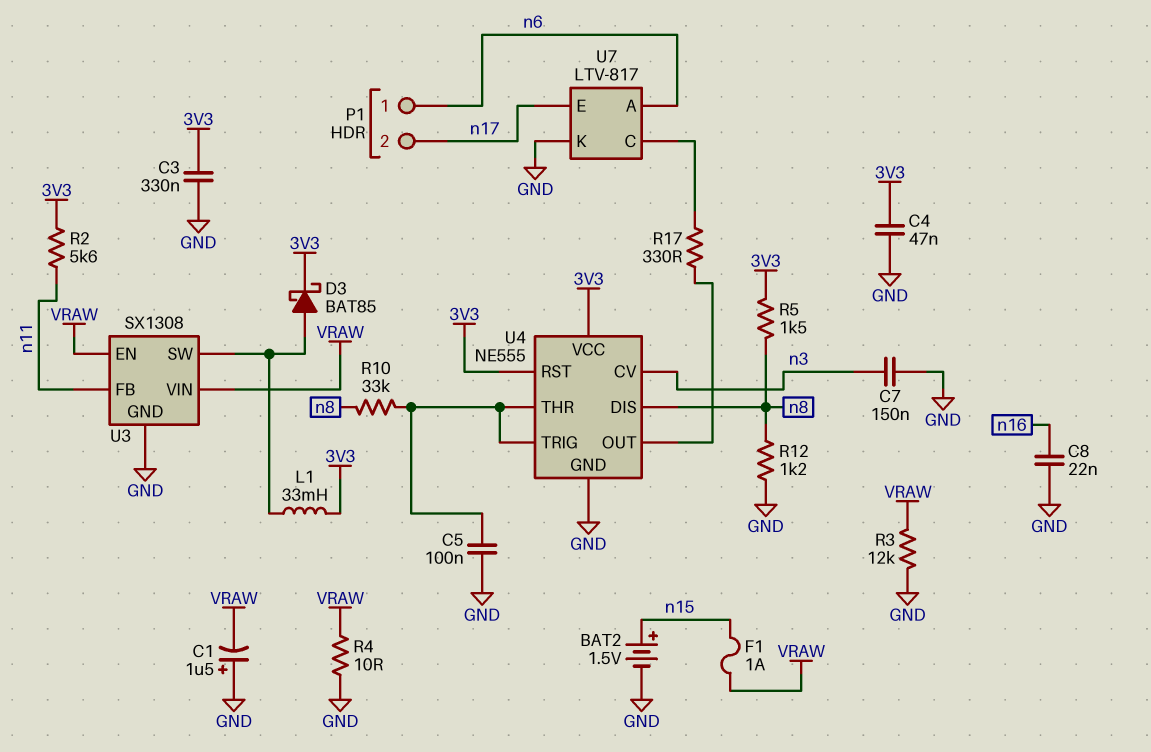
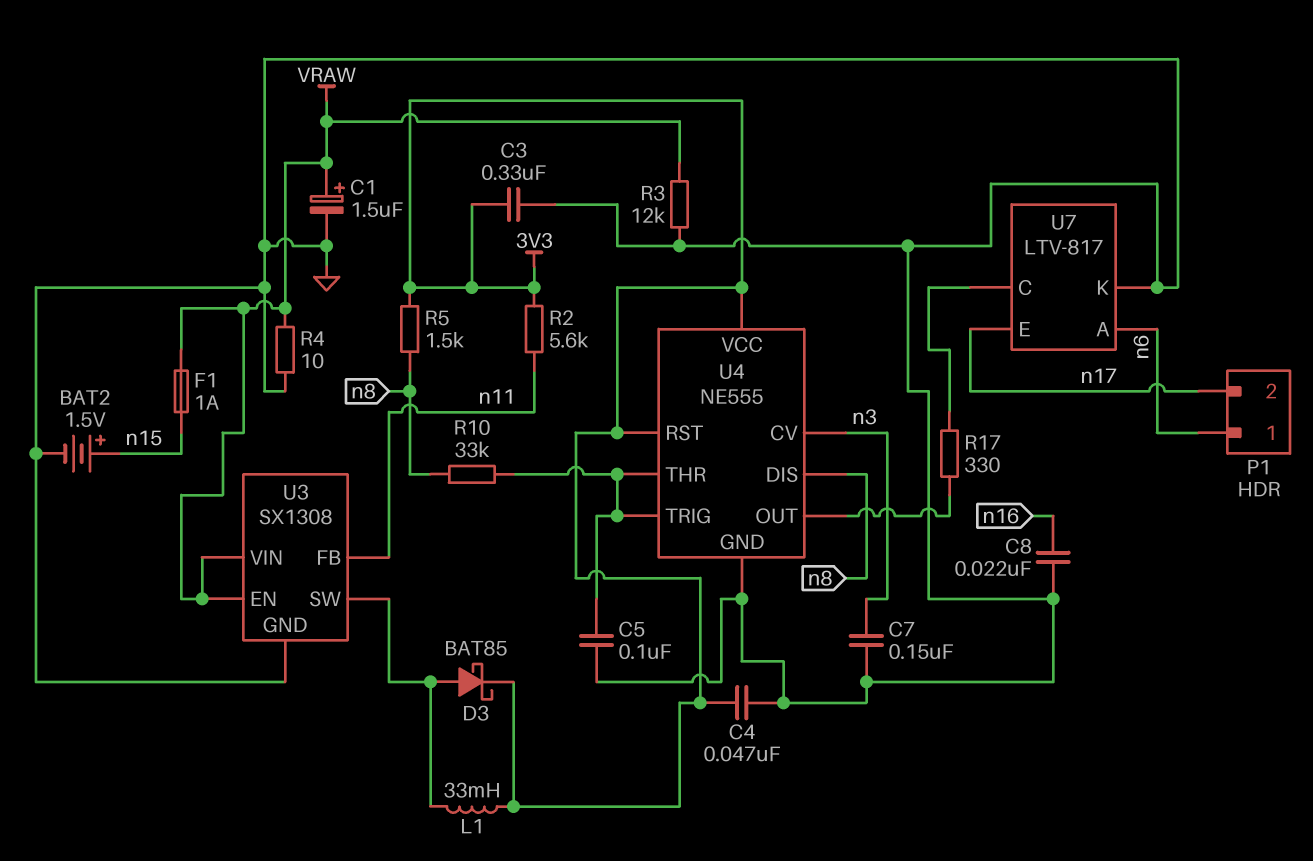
C1: 1.5uF (plus GND, minus VRAW) -> 1.5uF (plus VRAW, minus GND)
R12: 1.2k (GND, n8) -> none

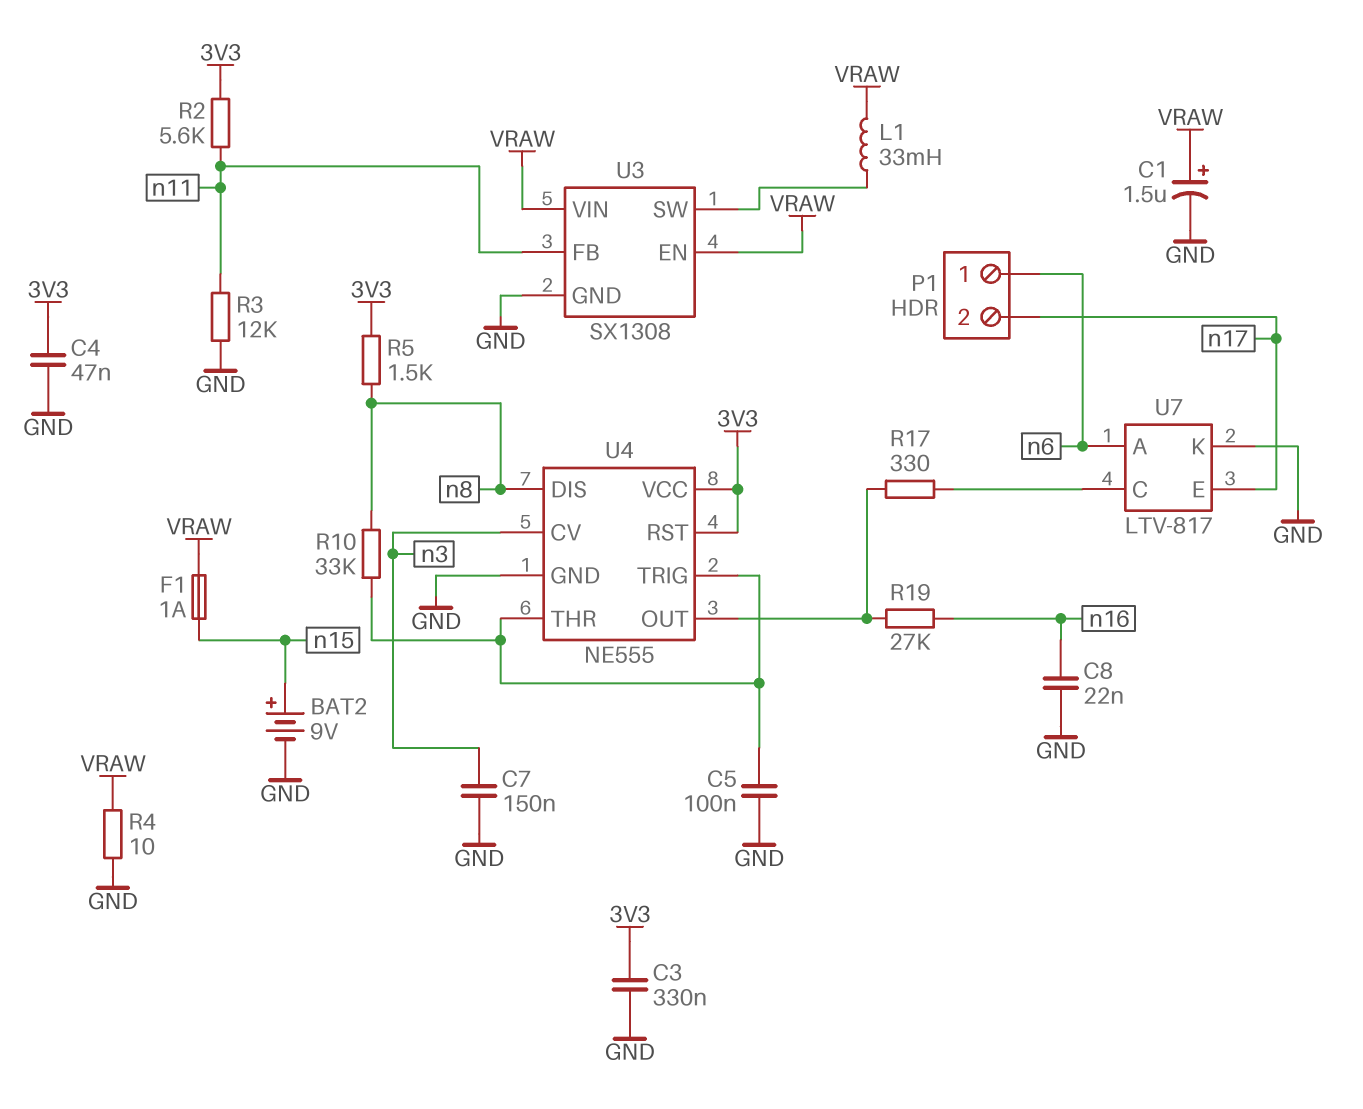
BAT2: 1.5V (plus n15, minus GND) -> 9V (plus n15, minus GND)
D3: schottky BAT85 (A U3/SW, K 3V3) -> none
L1: 33mH (3V3, U3/SW) -> 33mH (U3/SW, VRAW)
R3: 12k (GND, VRAW) -> 12k (GND, n11)
R19: none -> 27k (U4/OUT, n16)

